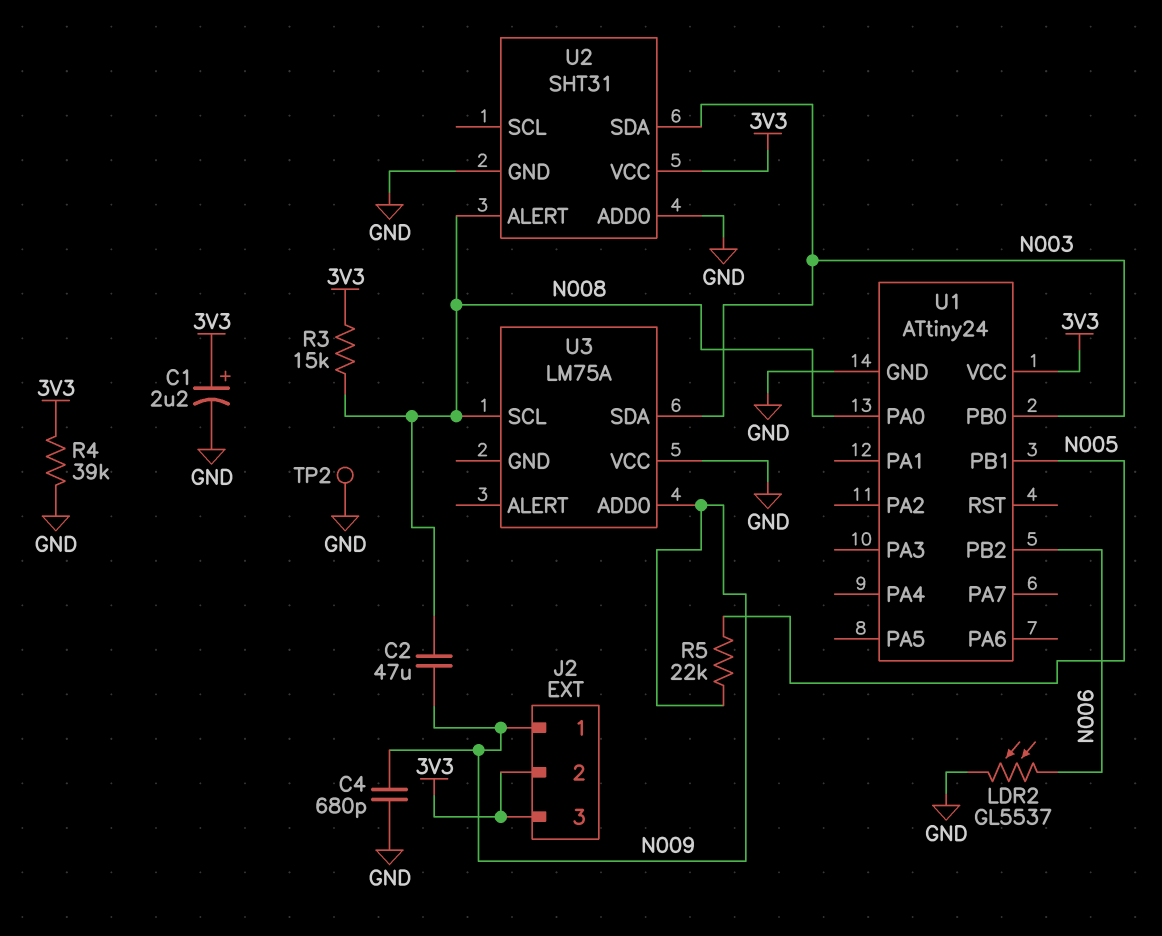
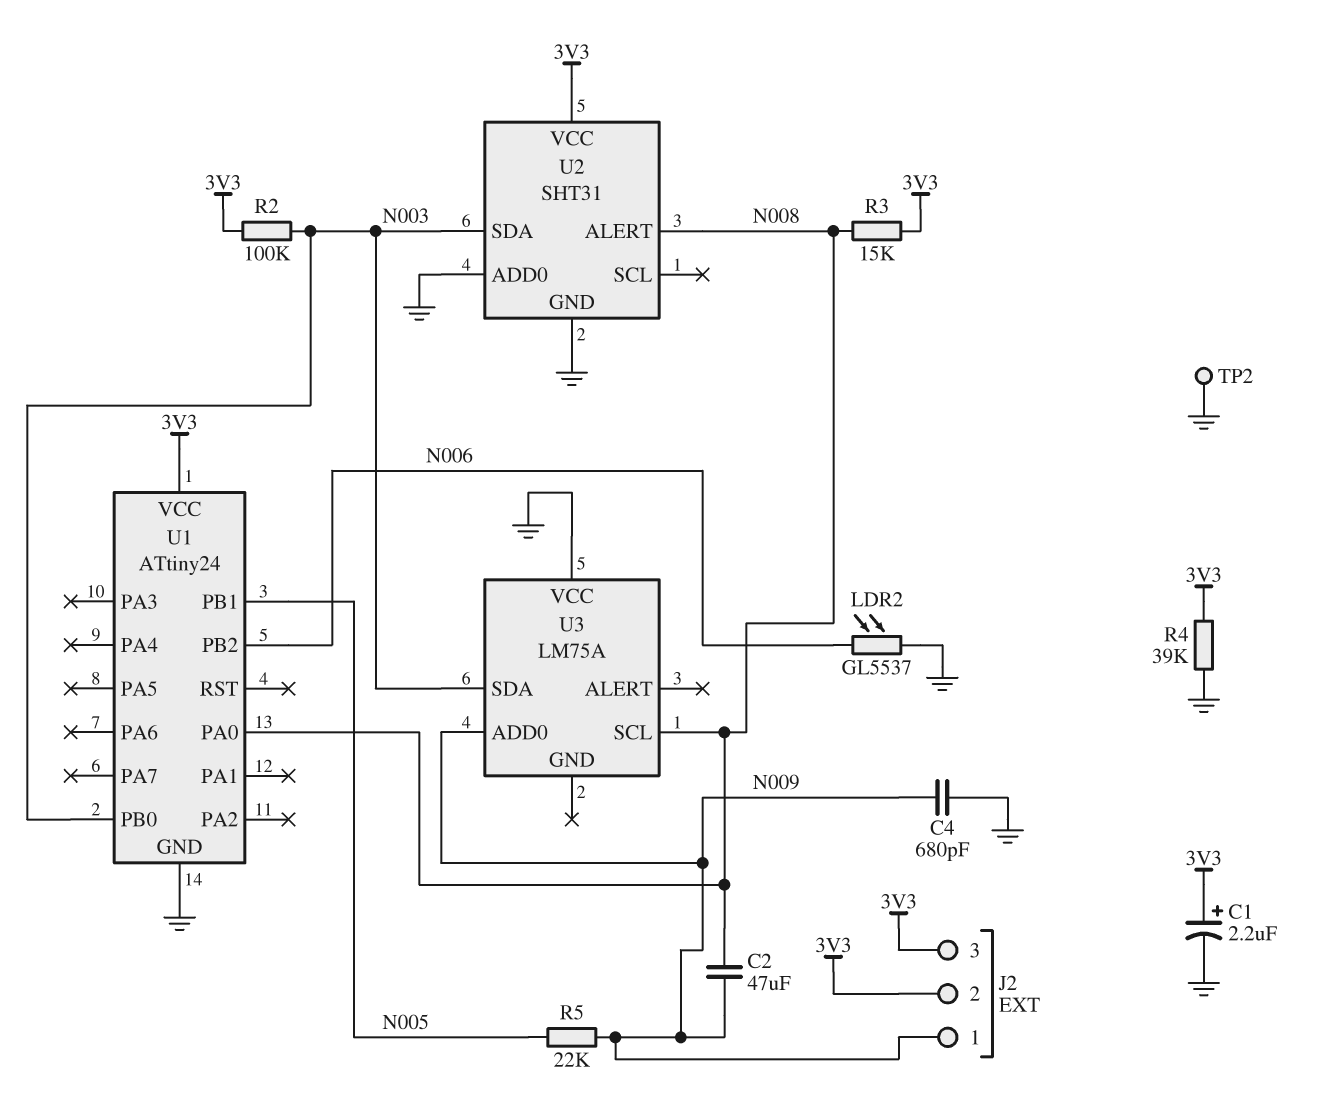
R2: none -> 100k (3V3, N003)

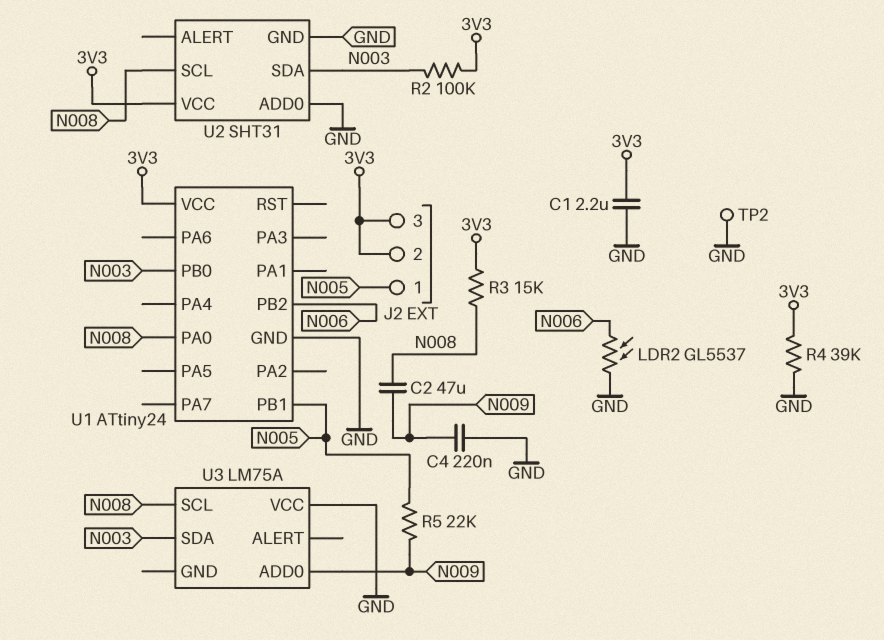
C1: 2.2uF (plus 3V3, minus GND) -> 2.2uF (3V3, GND)
C4: 680pF (GND, N009) -> 220nF (GND, N009)
J2 pin 1: N009 -> N005
U2 pin ALERT: N008 -> none
U2 pin SCL: none -> N008

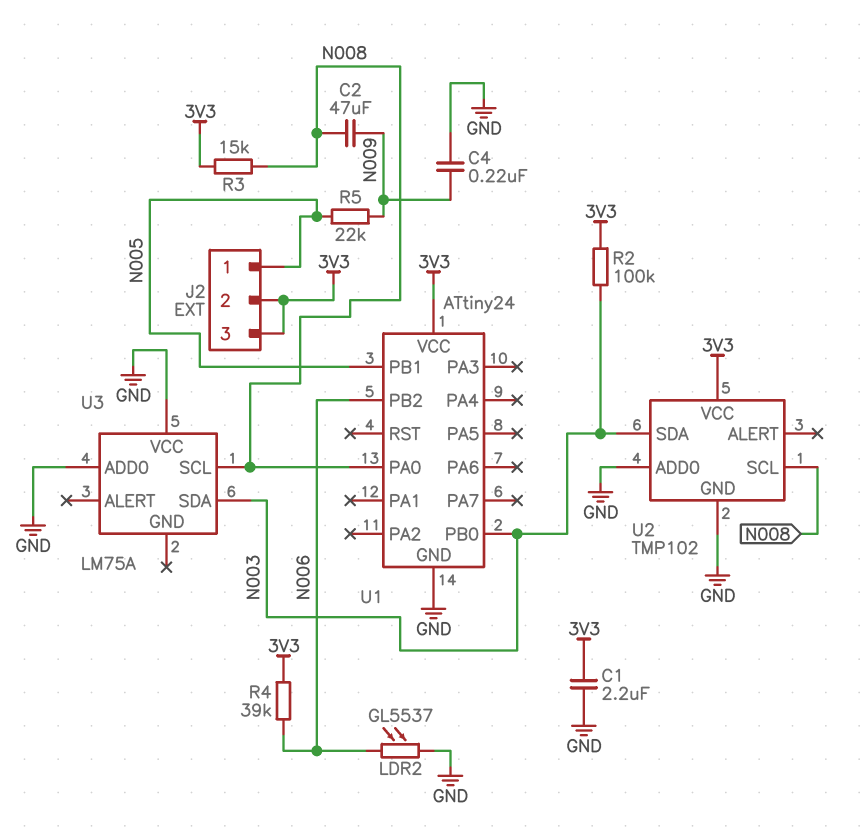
R4: 39k (3V3, GND) -> 39k (3V3, N006)
TP2: test point (GND) -> none
U2: SHT31 -> TMP102
U3 pin ADD0: N009 -> GND

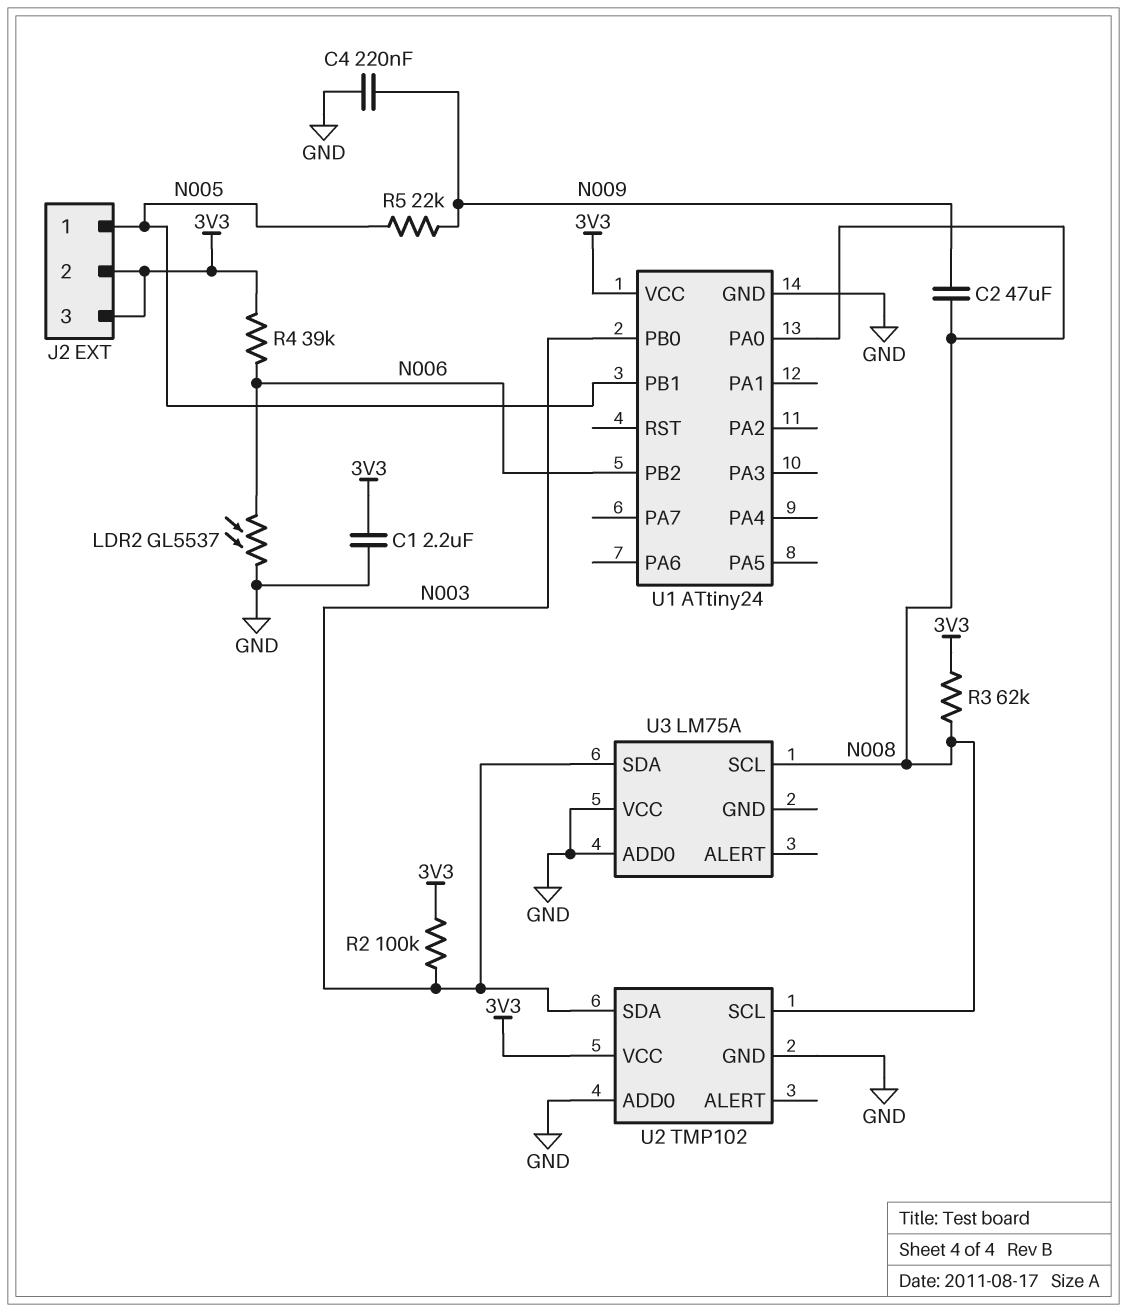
R3: 15k (3V3, N008) -> 62k (3V3, N008)

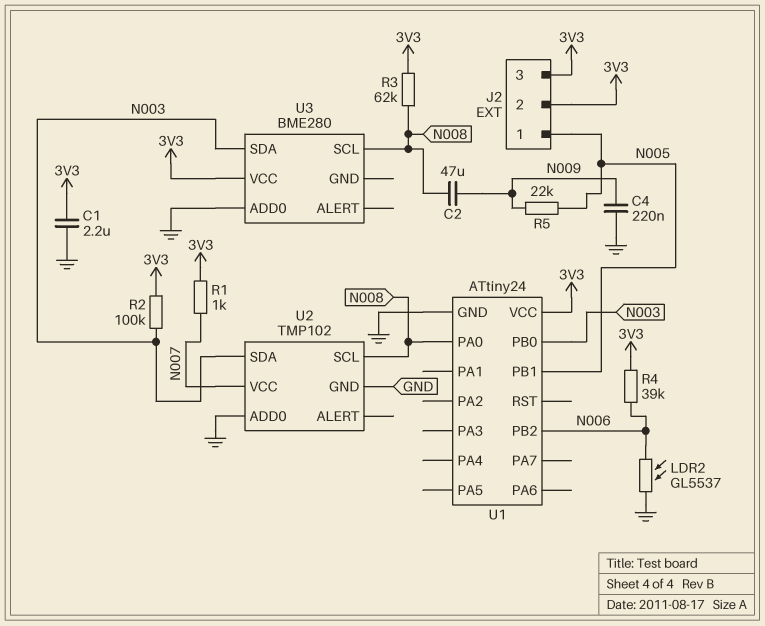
R1: none -> 1k (3V3, N007)
U2 pin VCC: 3V3 -> N007
U3: LM75A -> BME280
U3 pin VCC: GND -> 3V3

